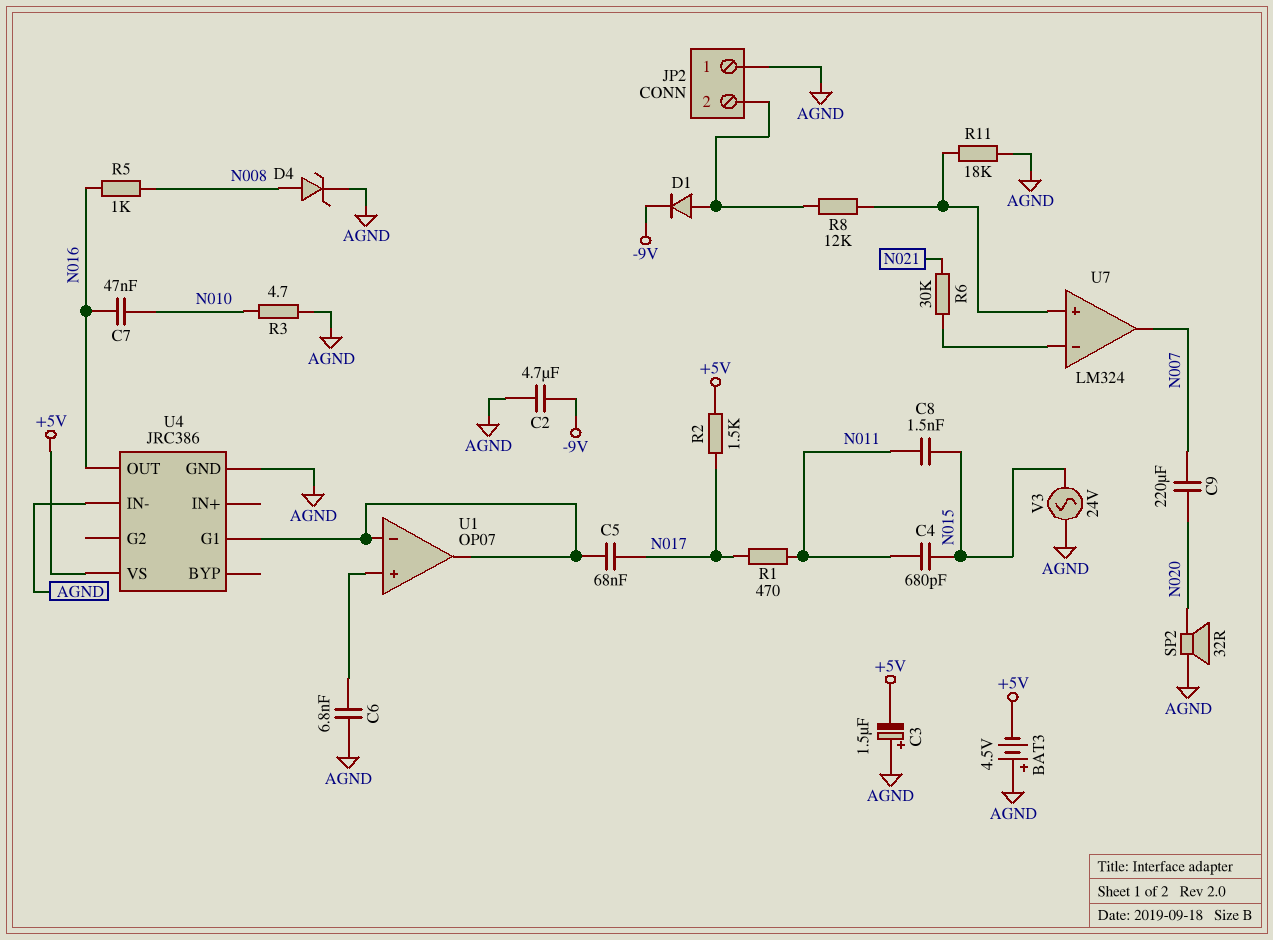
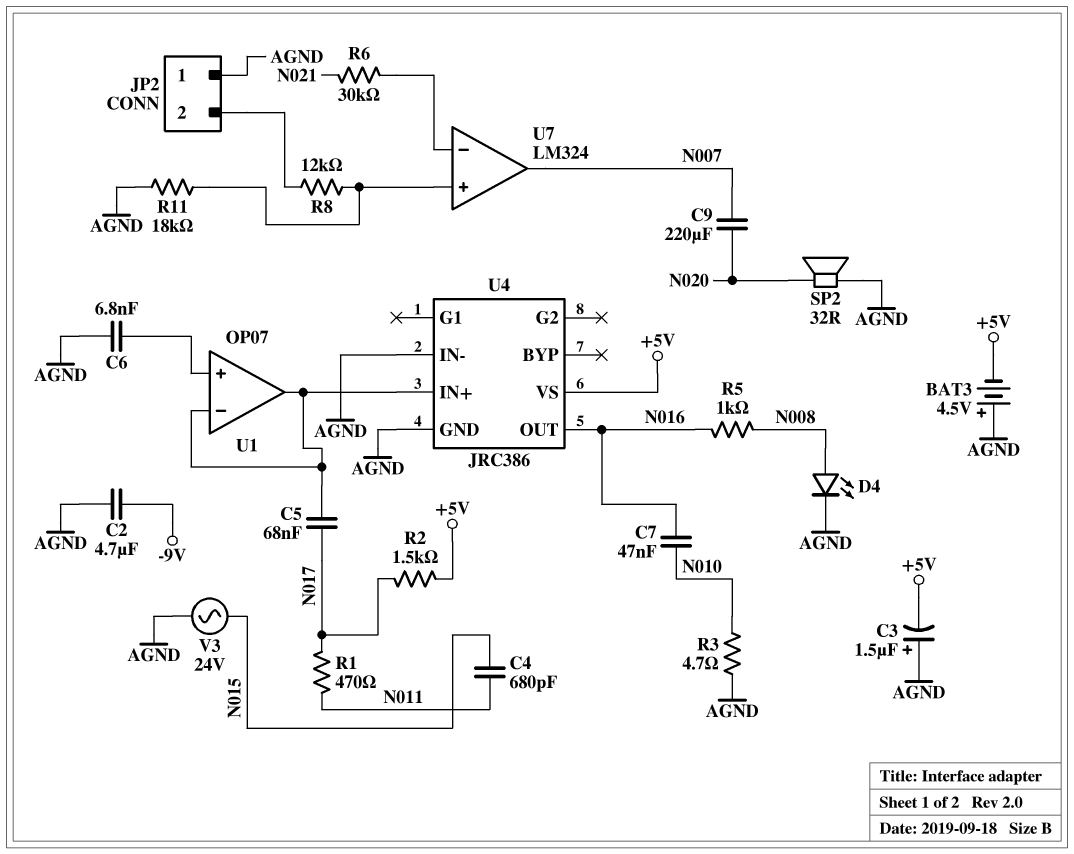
C8: 1.5nF (N011, N015) -> none
D1: diode (A JP2/2, K -9V) -> none
D4: zener (A N008, K AGND) -> LED (A N008, K AGND)
U4 pin G1: U1/in- -> none
U4 pin IN+: none -> U1/in-

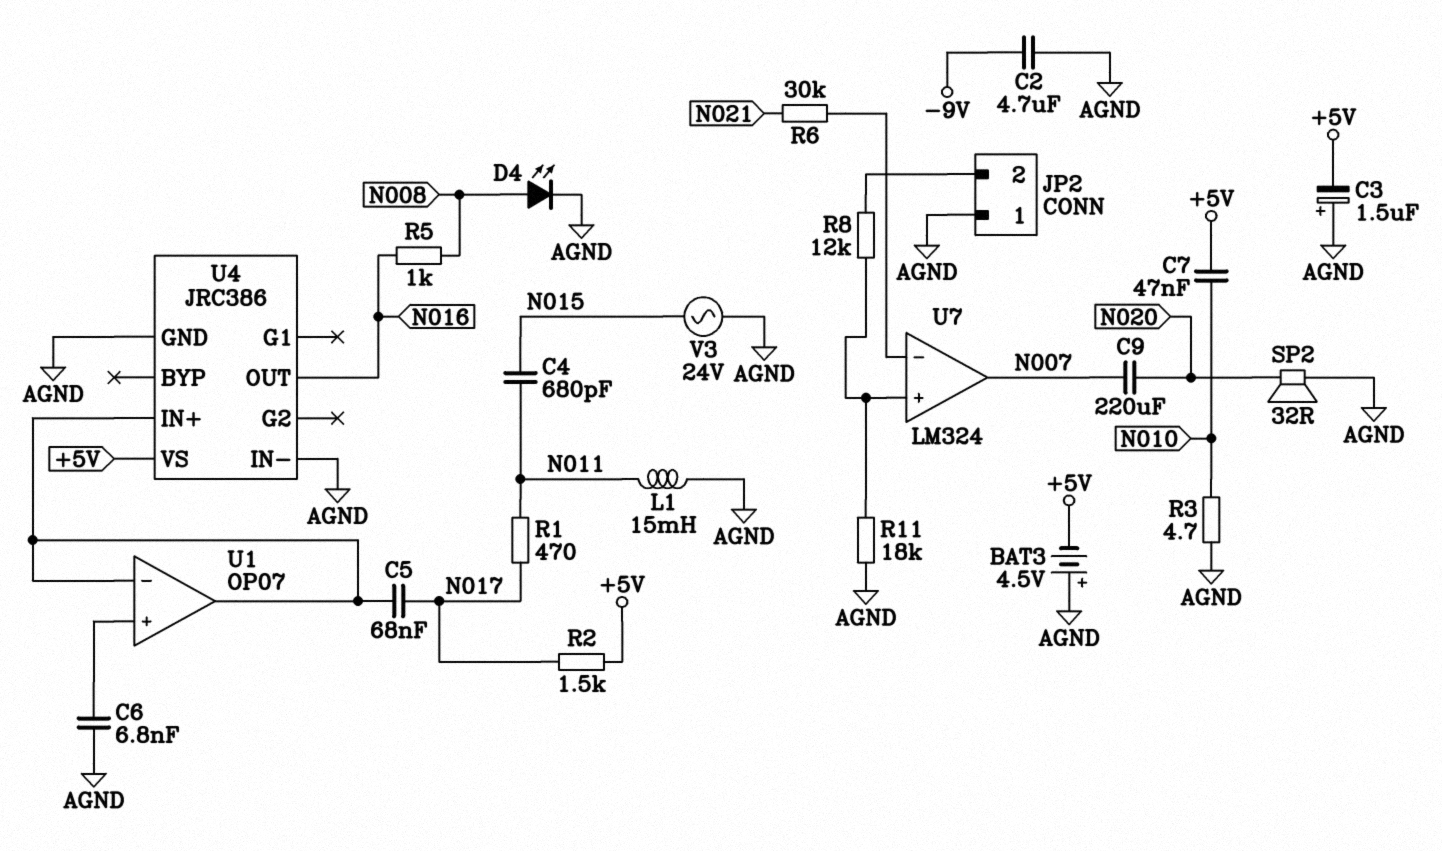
C7: 47nF (N010, N016) -> 47nF (+5V, N010)
L1: none -> 15mH (AGND, N011)

